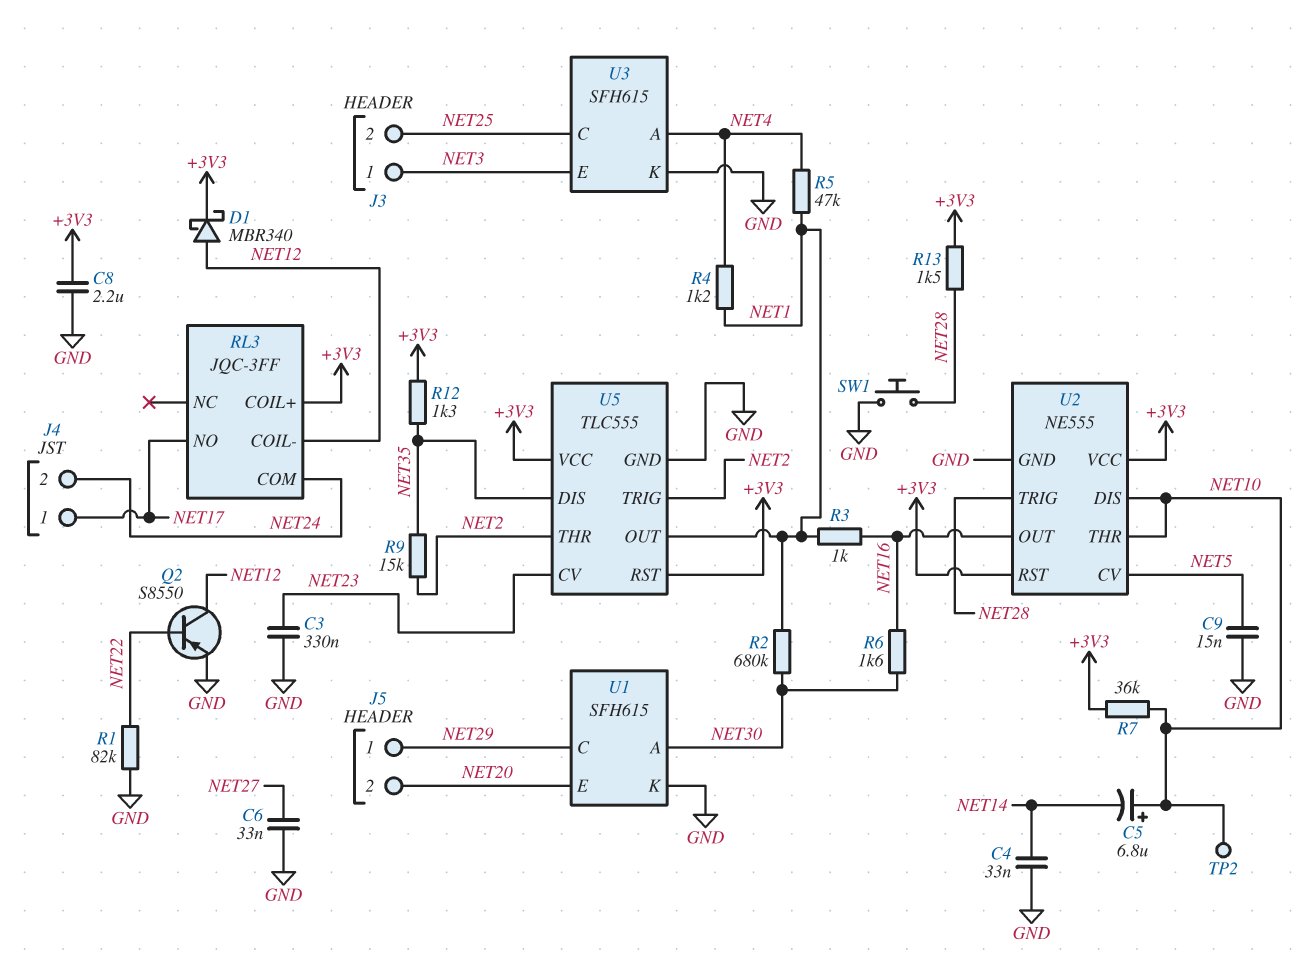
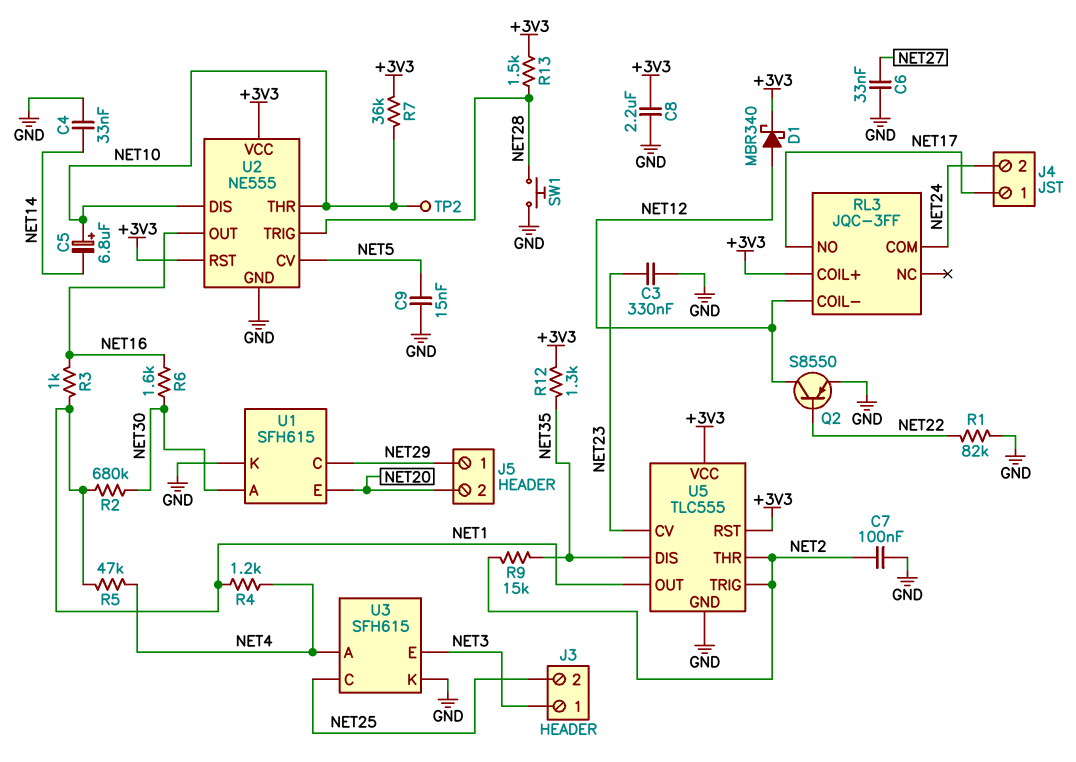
C7: none -> 100nF (GND, NET2)

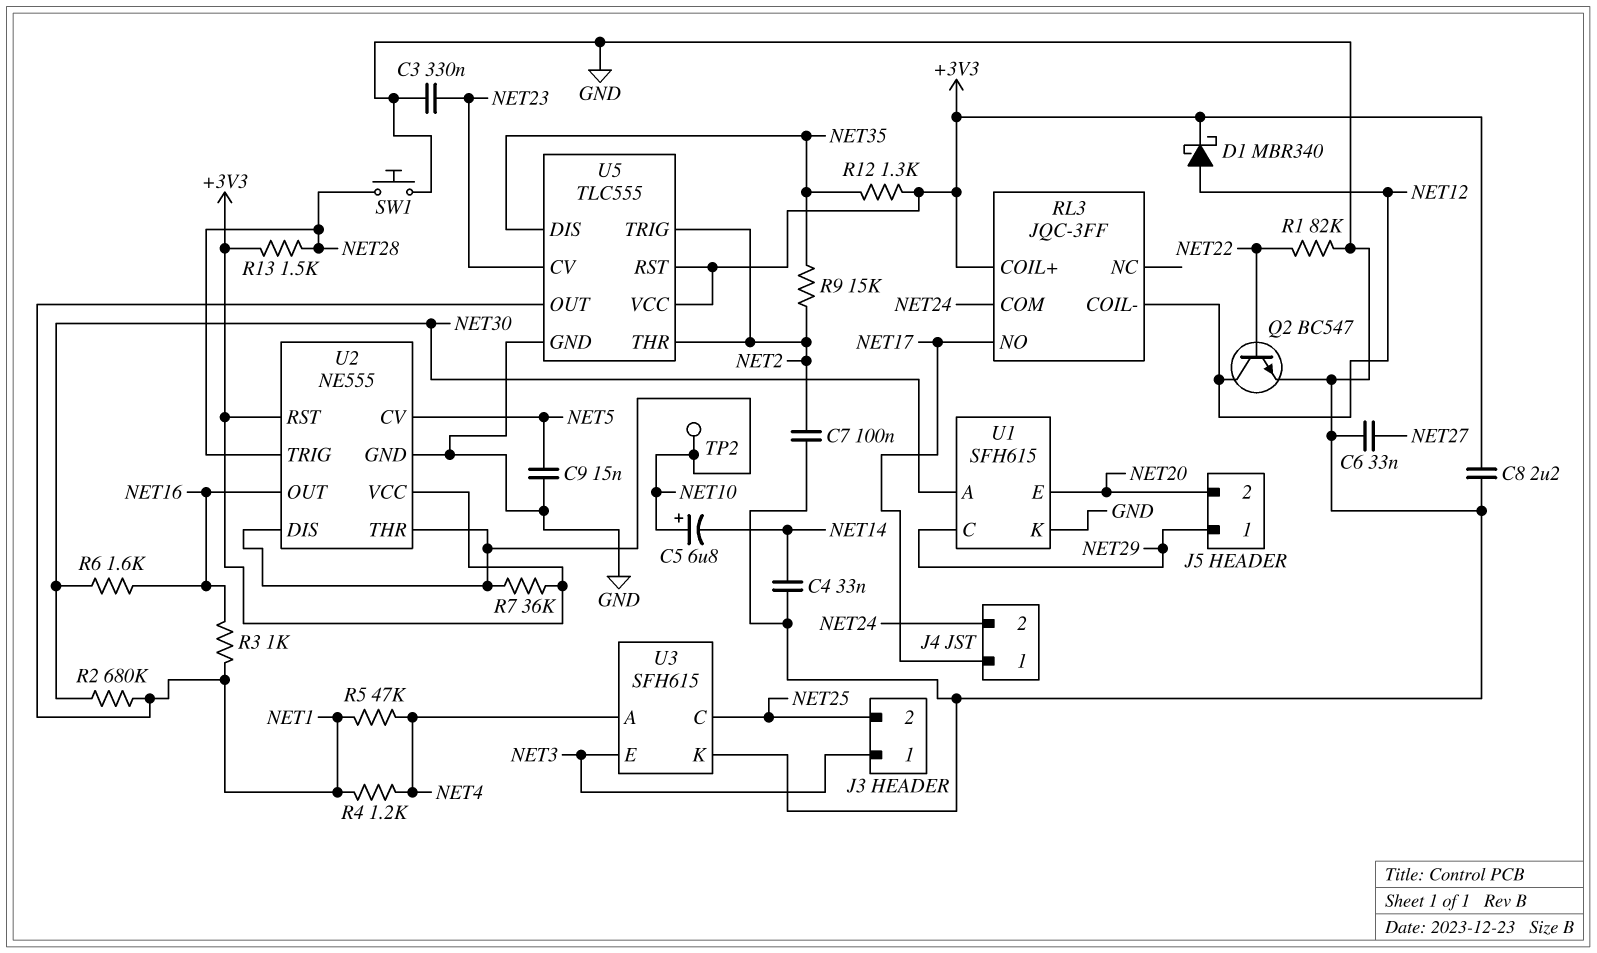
Q2: PNP S8550 (B NET22, C NET12, E GND) -> NPN BC547 (B NET22, C NET12, E GND)

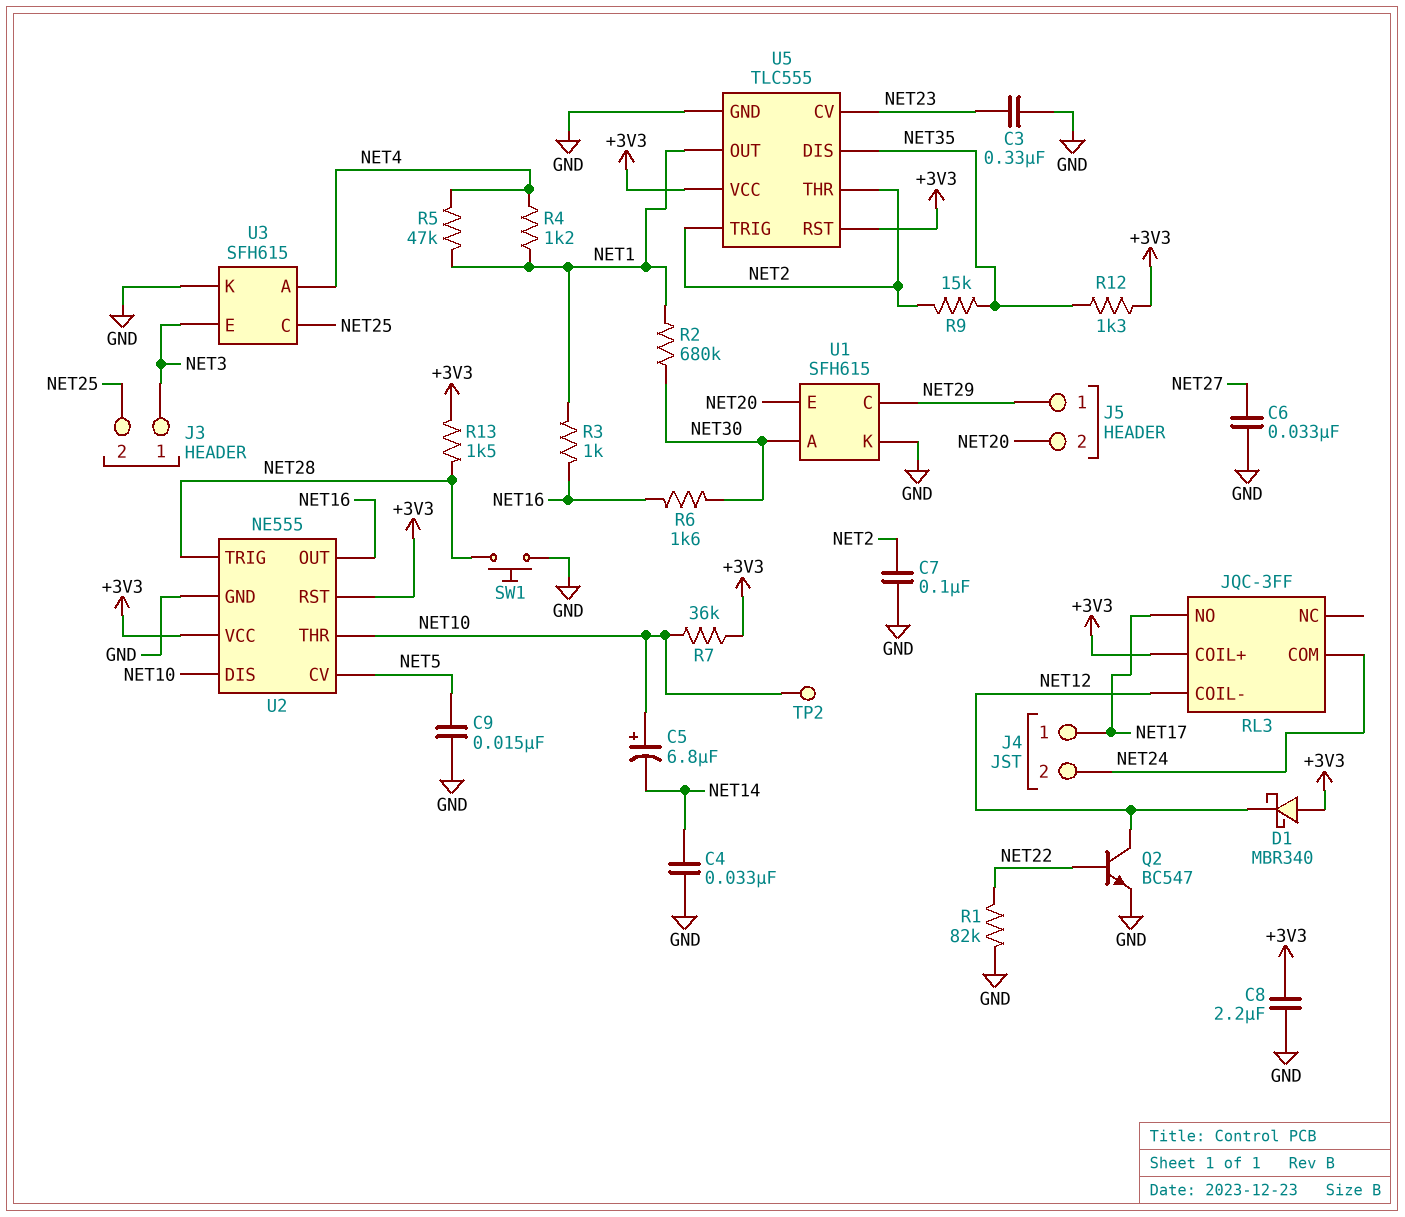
D1: schottky MBR340 (A NET12, K +3V3) -> schottky MBR340 (A +3V3, K NET12)

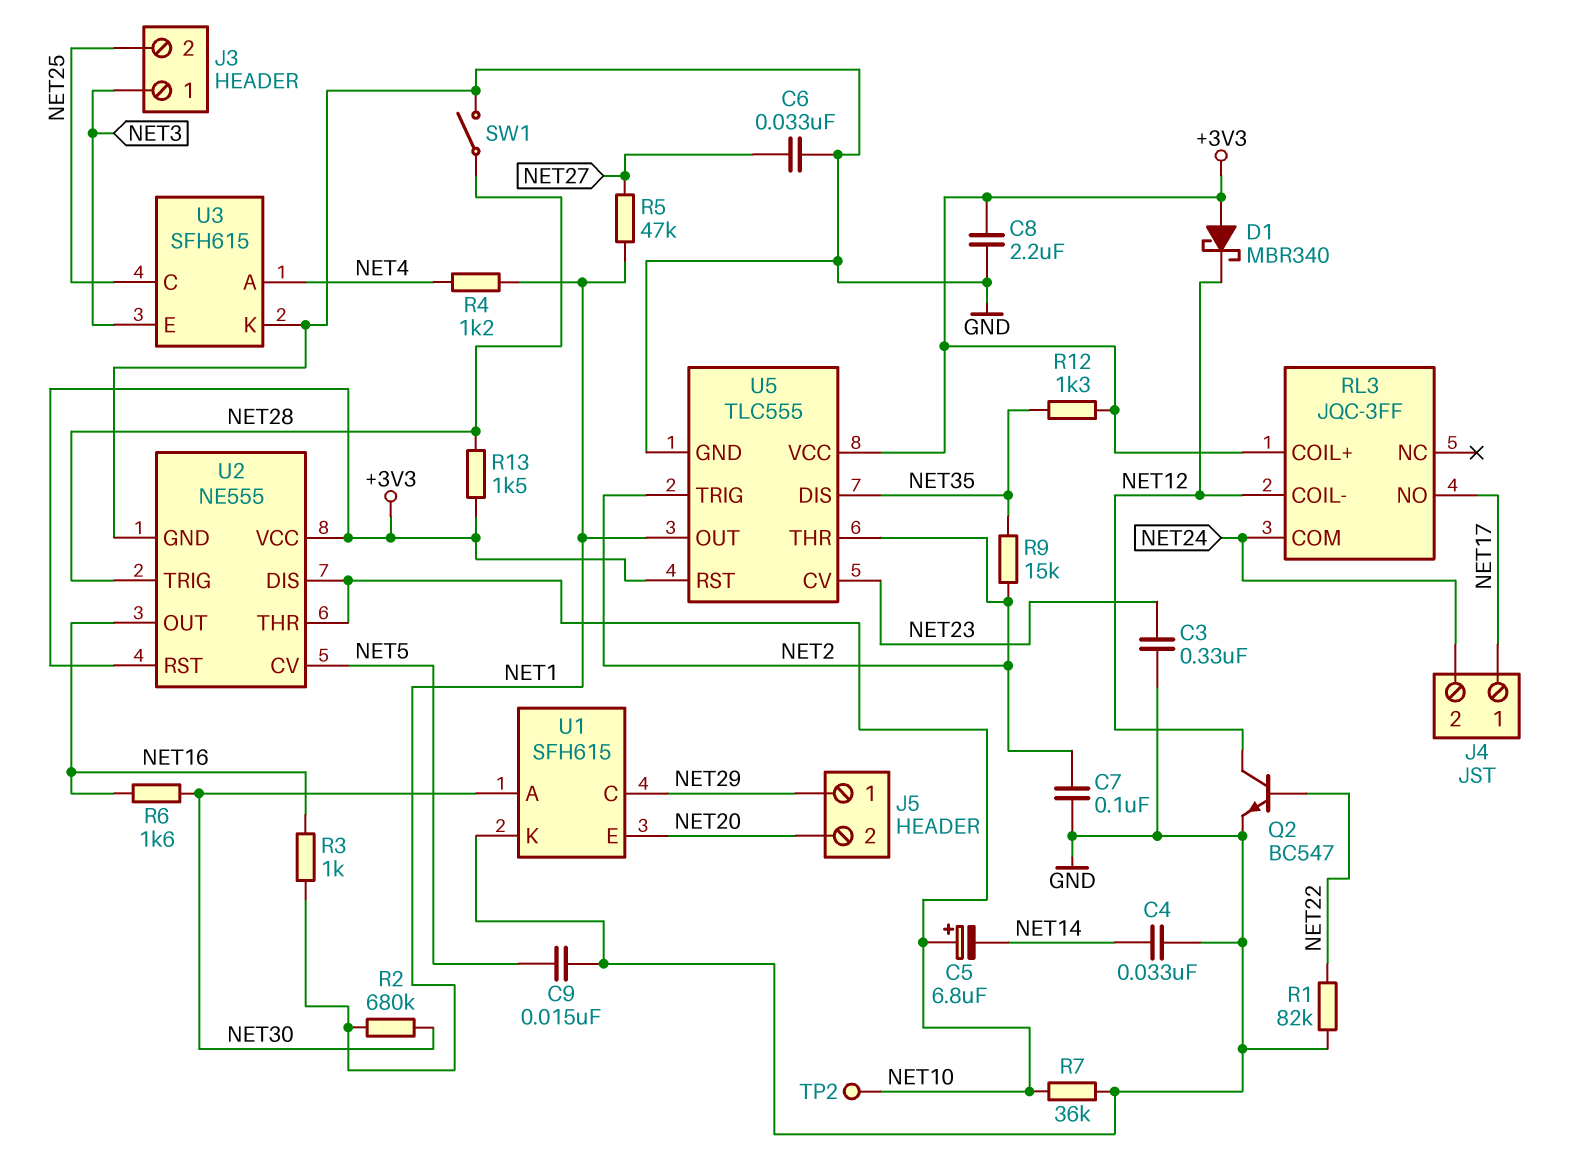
R5: 47k (NET1, NET4) -> 47k (NET1, NET27)
R7: 36k (+3V3, NET10) -> 36k (GND, NET10)
SW1: button (GND, NET28) -> switch (GND, NET28)

